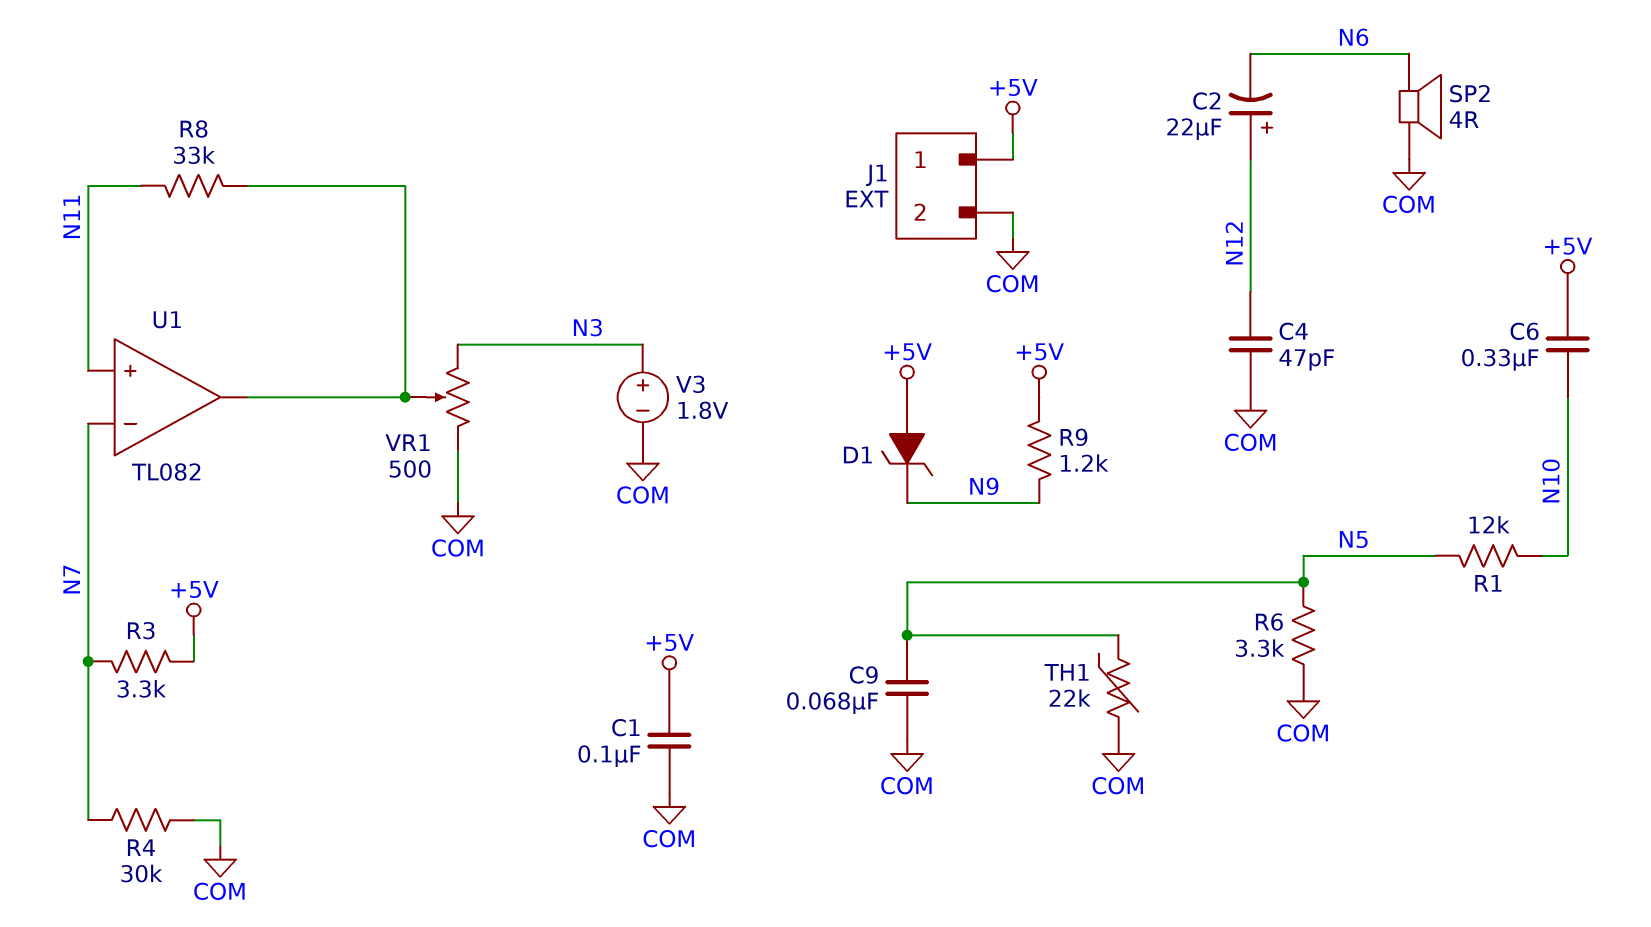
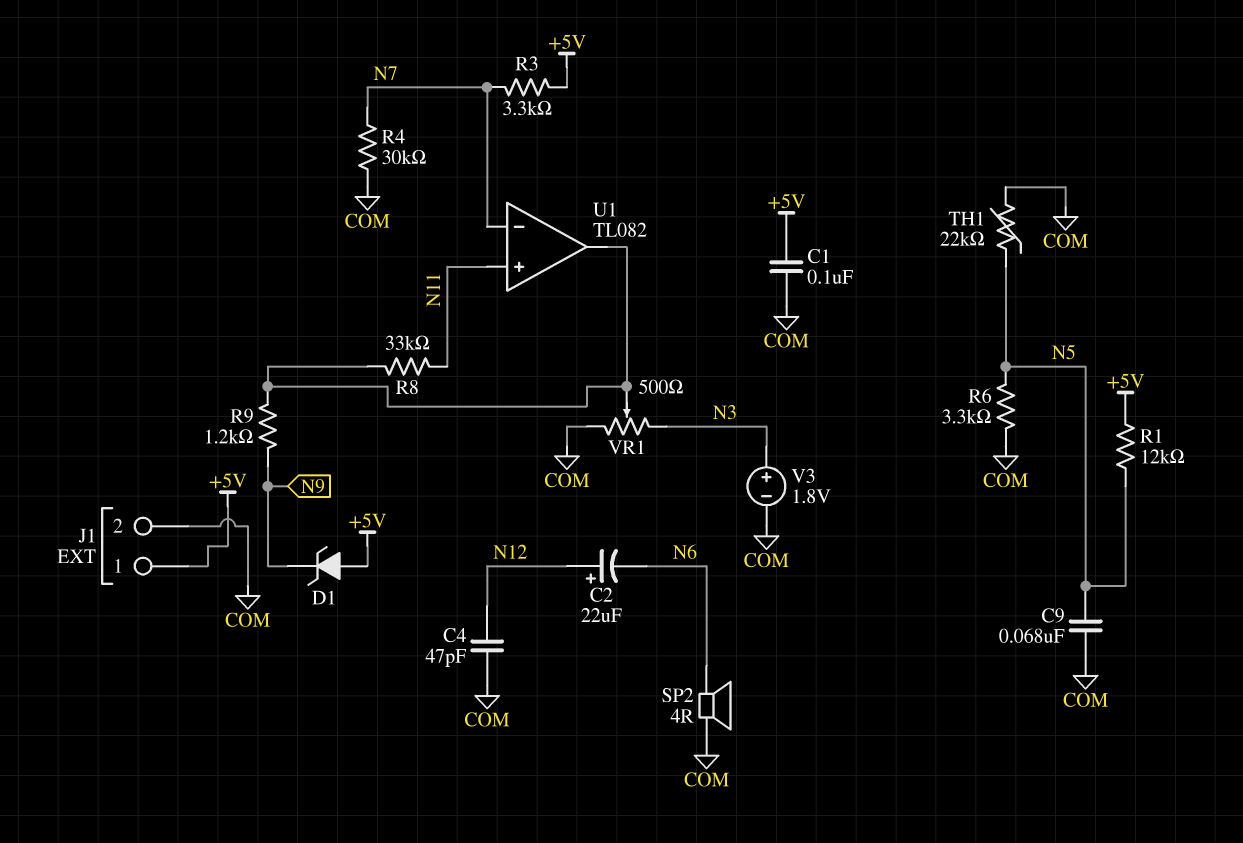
C6: 330nF (+5V, N10) -> none
R1: 12k (N5, N10) -> 12k (+5V, N5)
R9: 1.2k (+5V, N9) -> 1.2k (N9, U1/out)

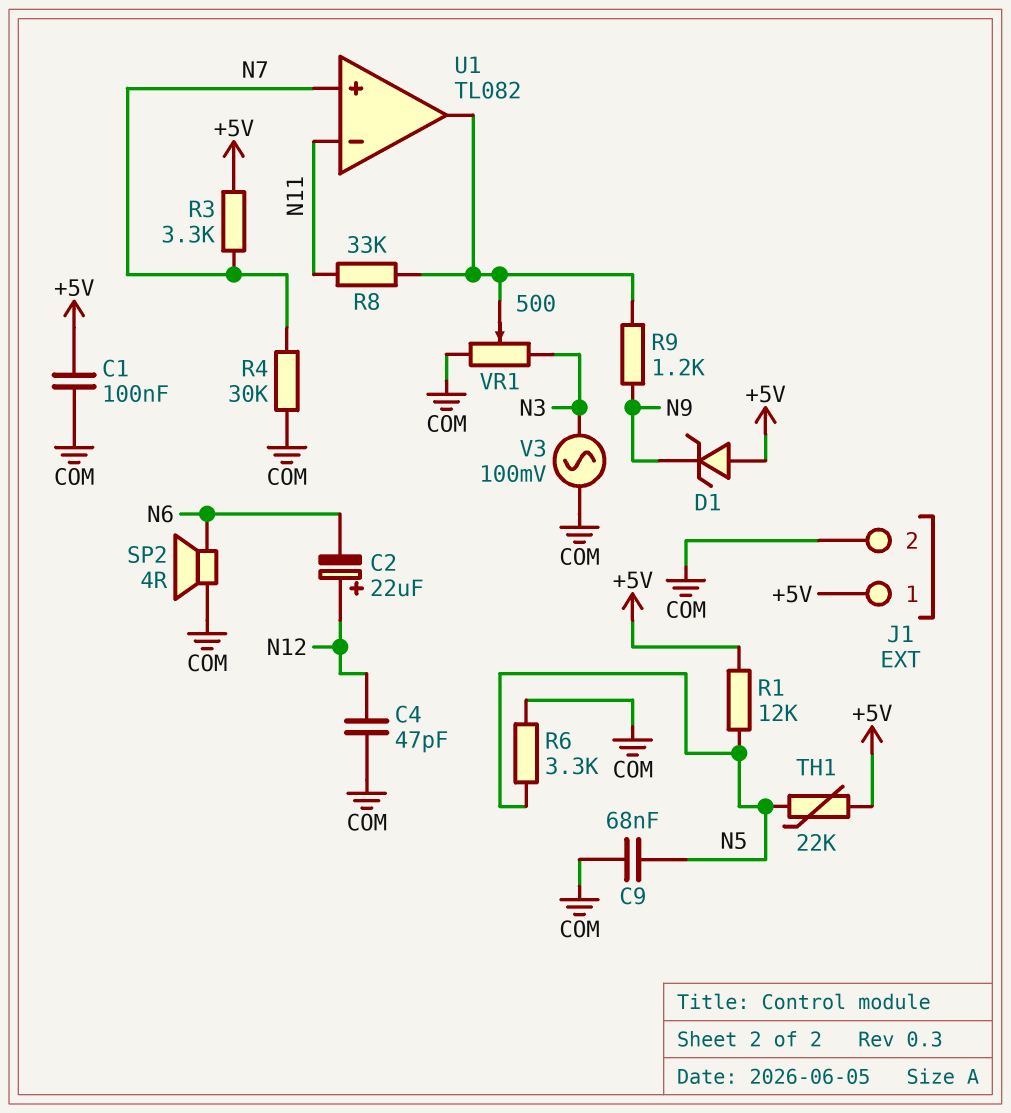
TH1: 22k (COM, N5) -> 22k (+5V, N5)
U1 pin in+: N11 -> N7
U1 pin in-: N7 -> N11
V3: 1.8V (plus N3, minus COM) -> AC 100mV (COM, N3)

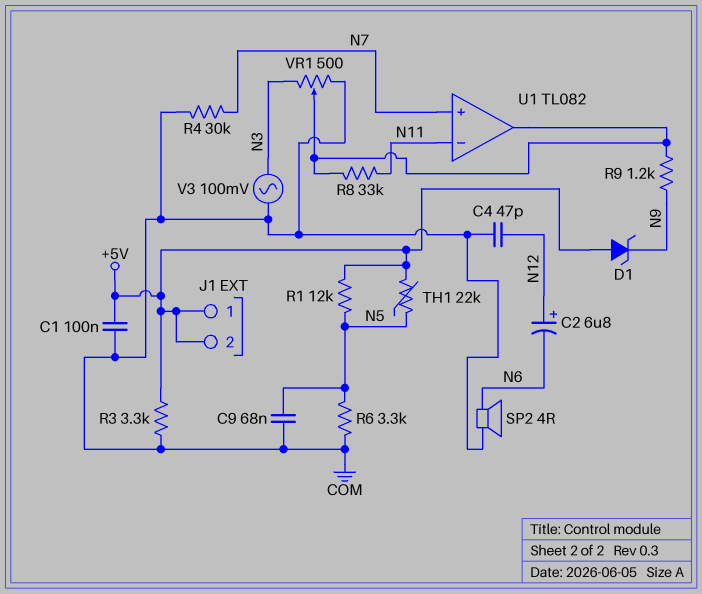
C2: 22uF (plus N12, minus N6) -> 6.8uF (plus N12, minus N6)
J1 pin 2: COM -> +5V
R3: 3.3k (+5V, N7) -> 3.3k (+5V, COM)

